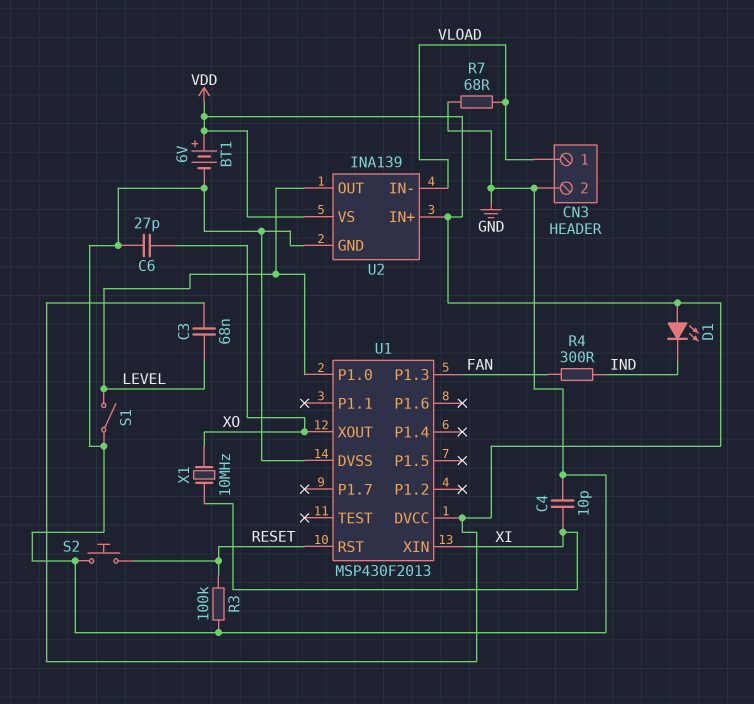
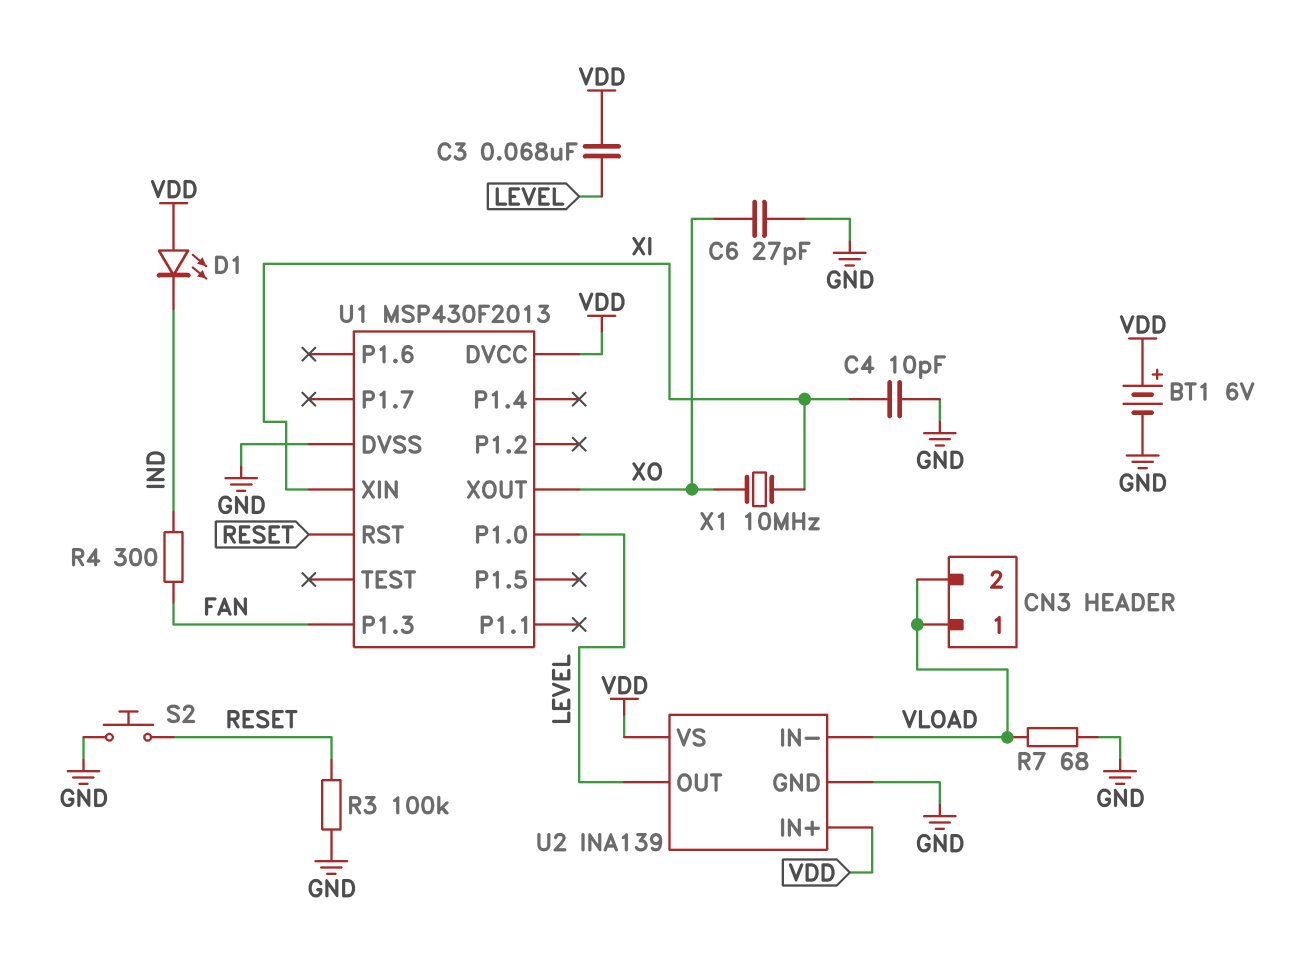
CN3 pin 2: GND -> VLOAD
S1: switch (GND, LEVEL) -> none

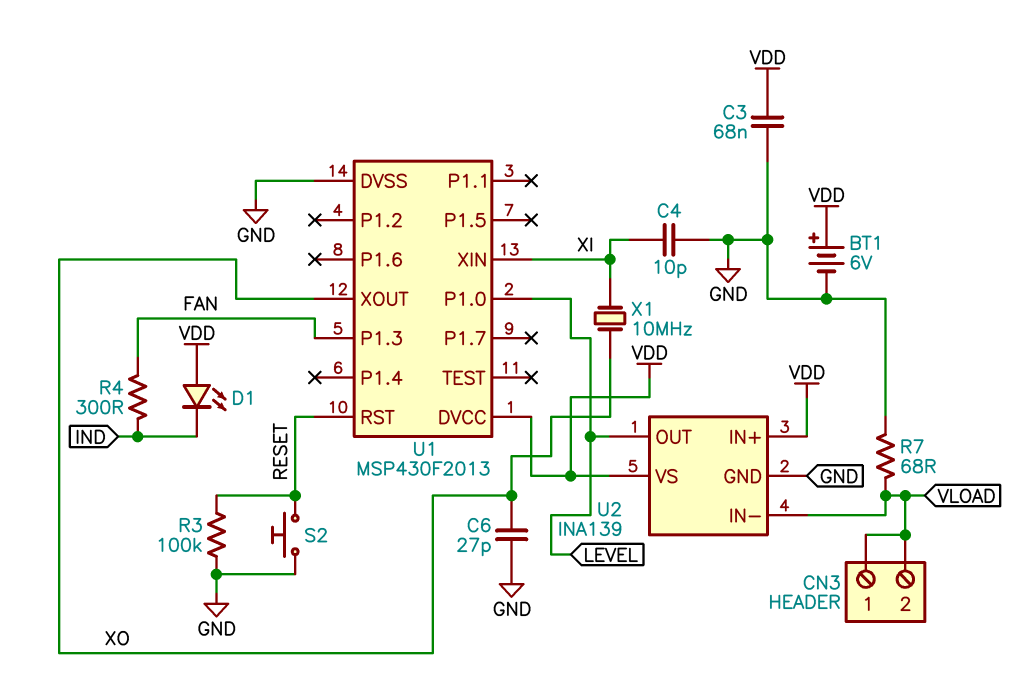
C3: 68nF (LEVEL, VDD) -> 68nF (GND, VDD)

